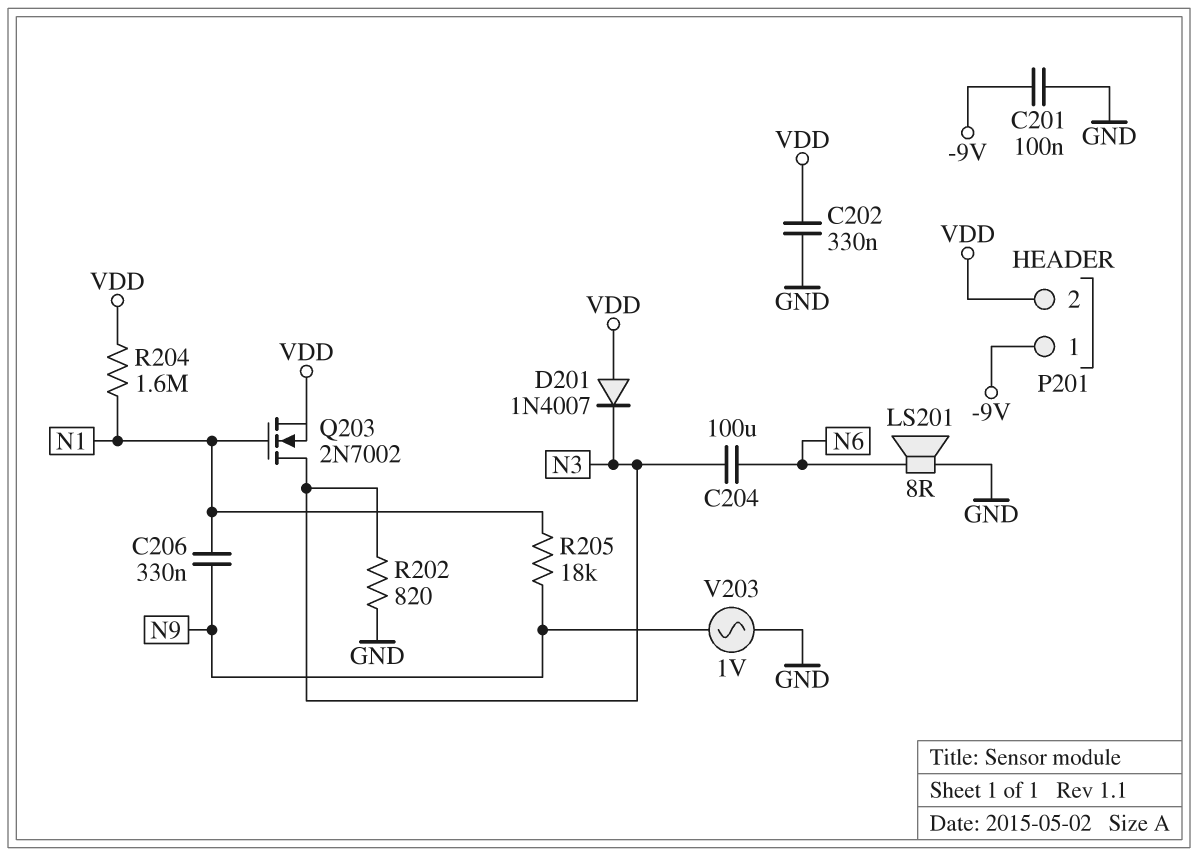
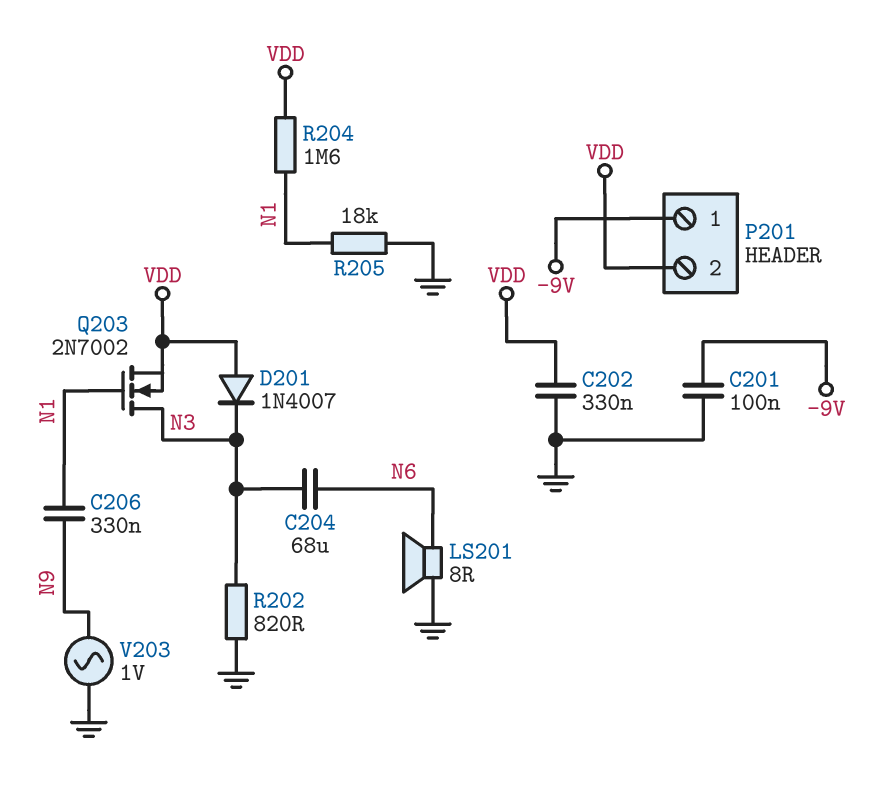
C204: 100uF (N3, N6) -> 68uF (N3, N6)
R205: 18k (N1, N9) -> 18k (GND, N1)

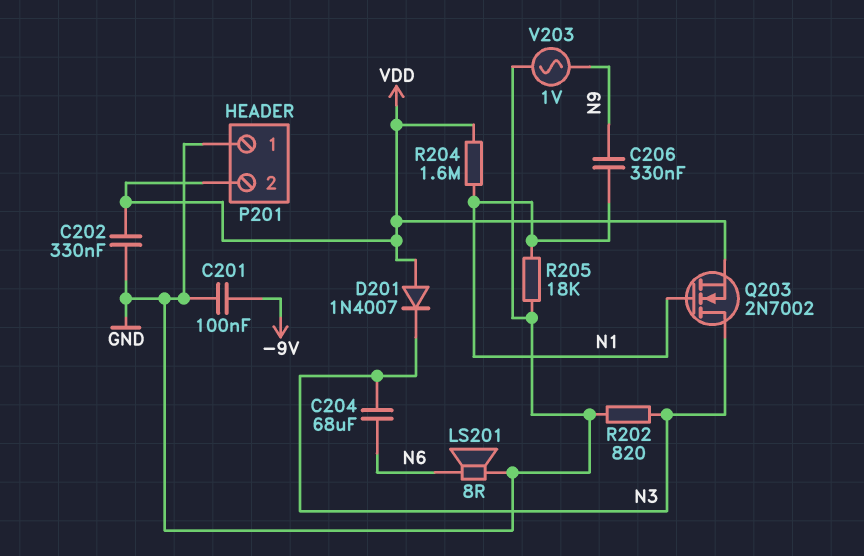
P201 pin 1: -9V -> GND

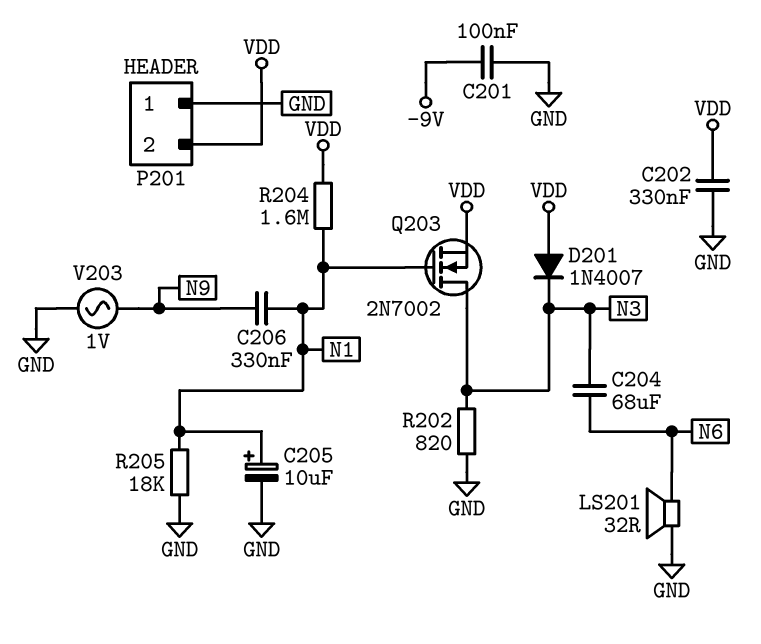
C205: none -> 10uF (plus N1, minus GND)
LS201: speaker 8R (GND, N6) -> speaker 32R (GND, N6)

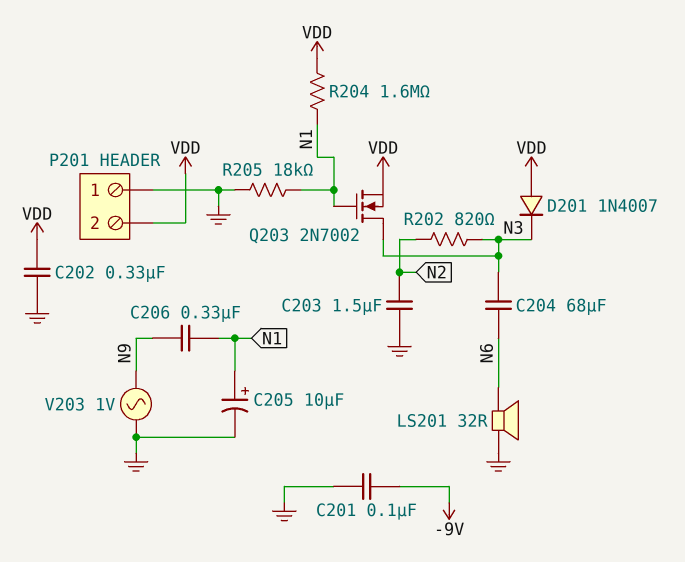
C203: none -> 1.5uF (GND, N2)
R202: 820 (GND, N3) -> 820 (N2, N3)

